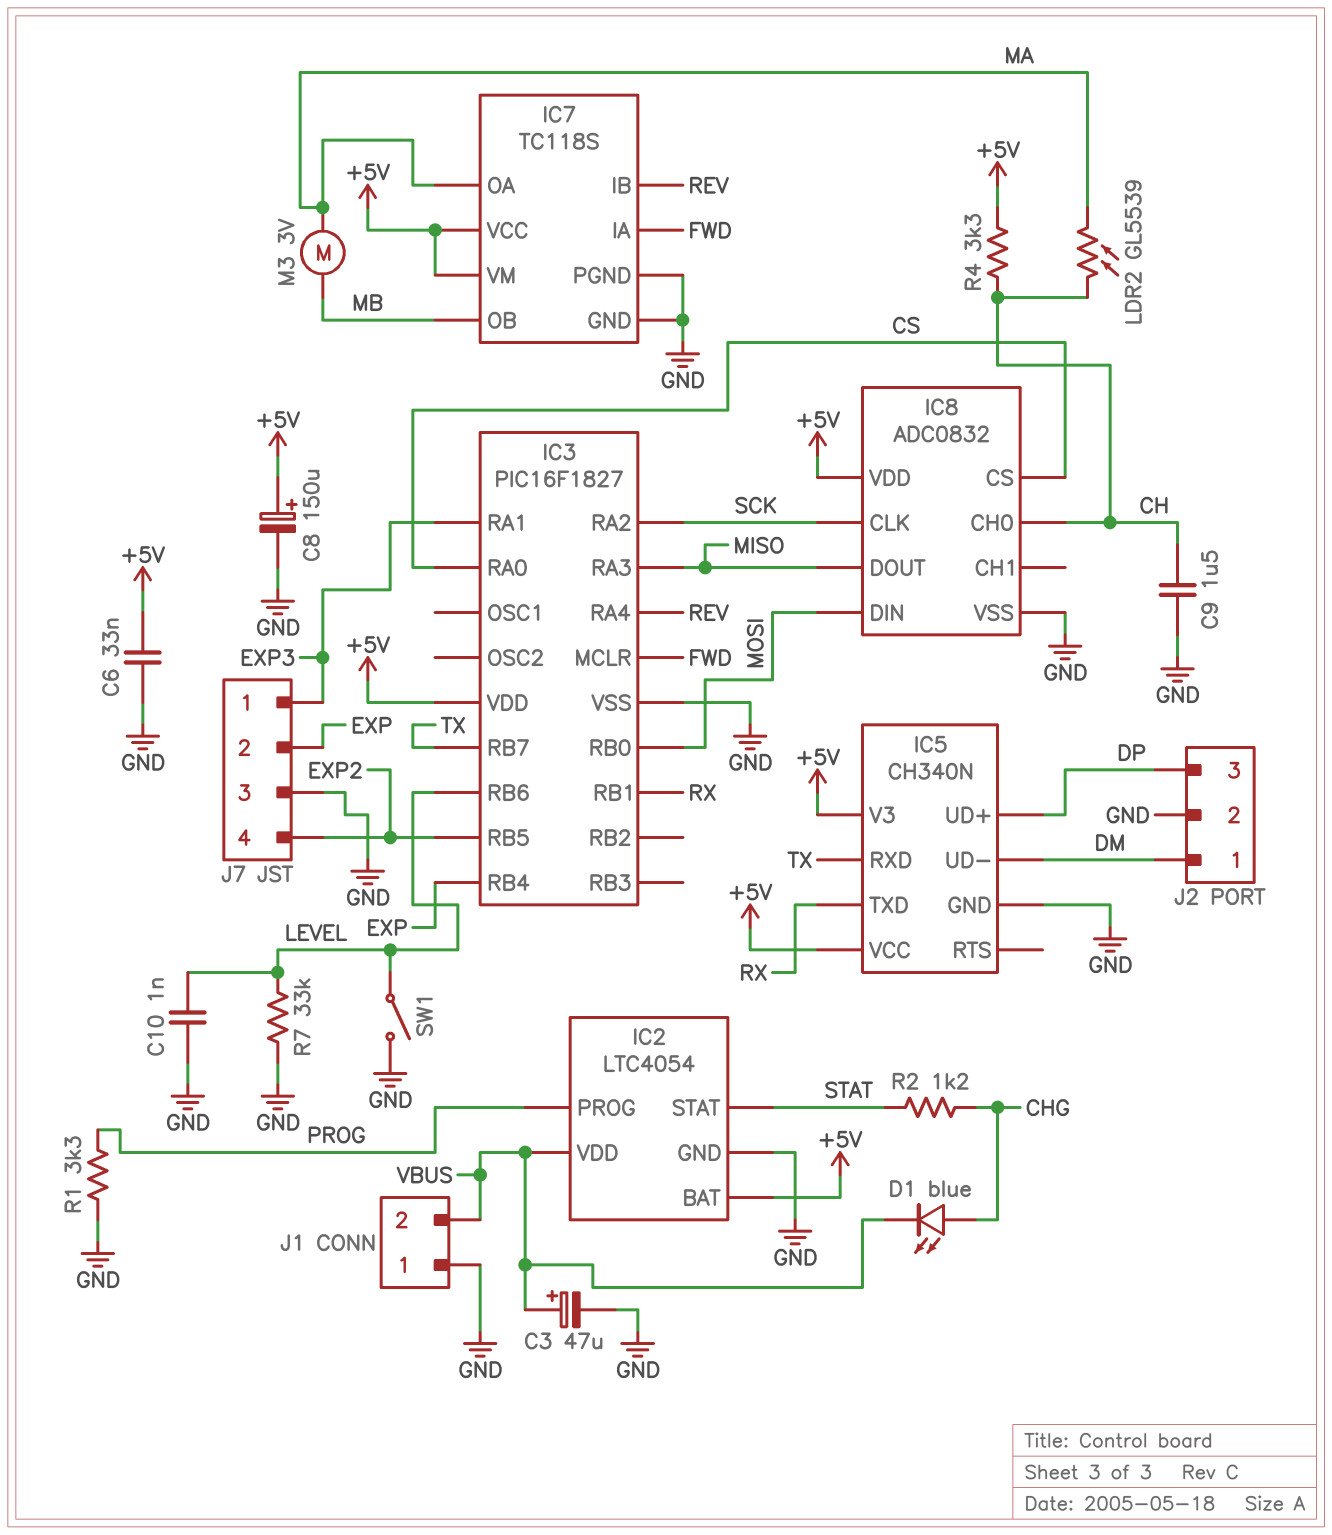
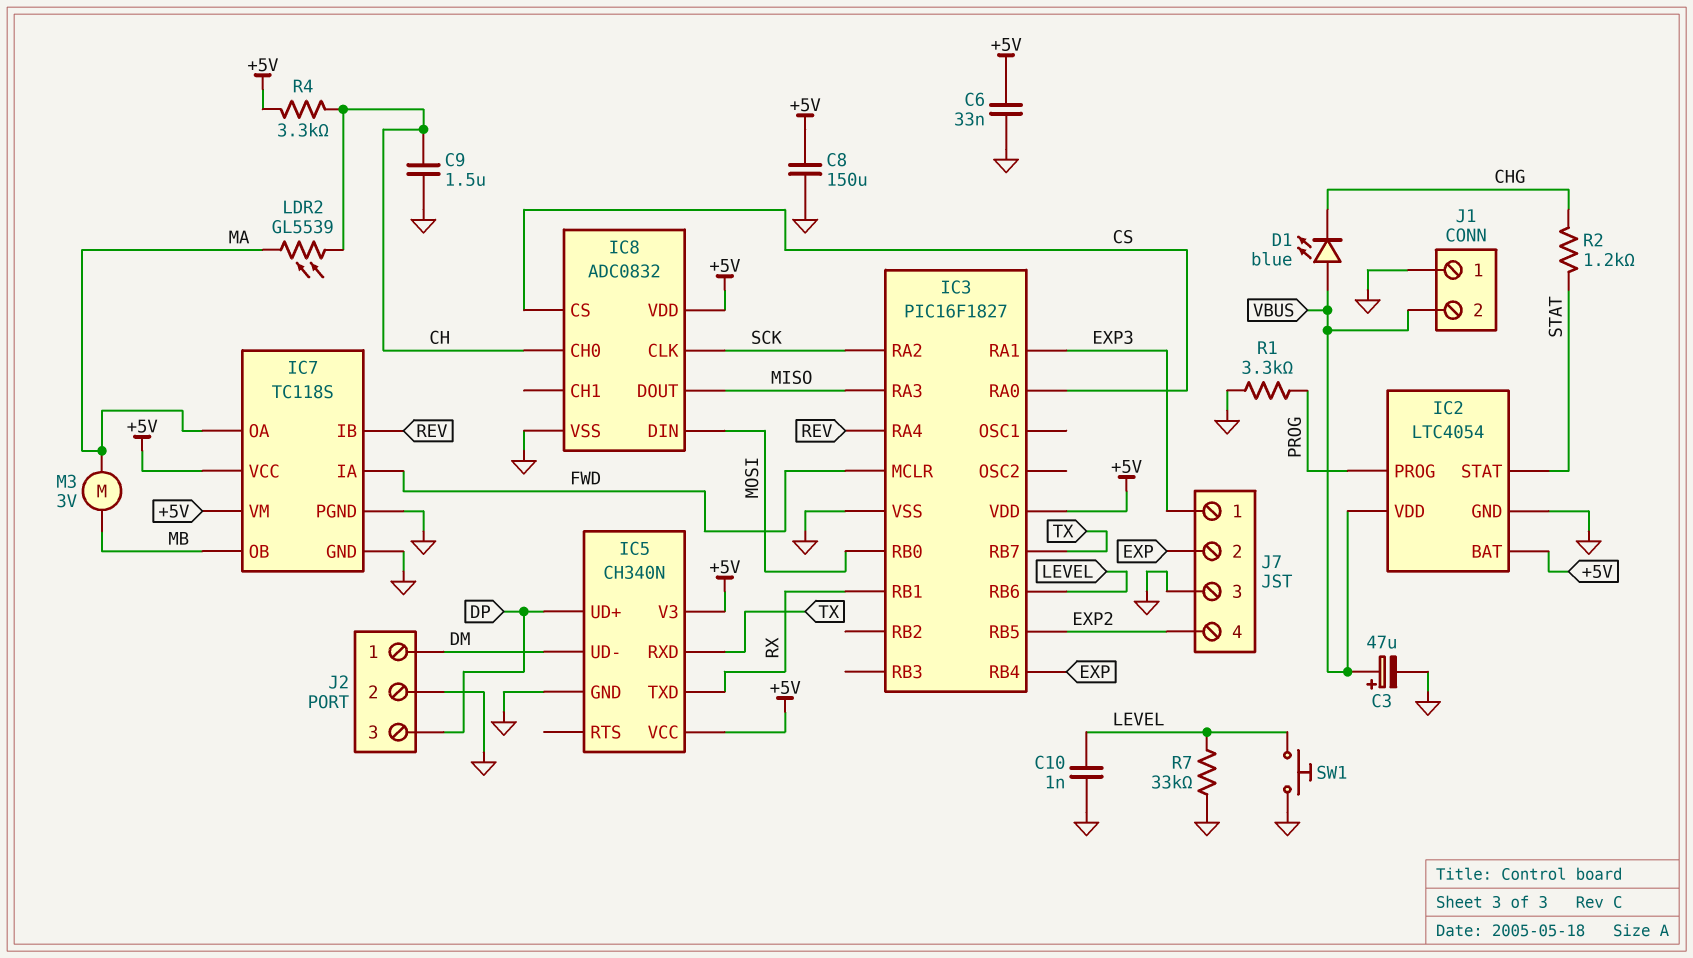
C8: 150uF (plus +5V, minus GND) -> 150uF (+5V, GND)
D1: LED blue (A CHG, K VBUS) -> LED blue (A VBUS, K CHG)
SW1: switch (GND, LEVEL) -> button (GND, LEVEL)

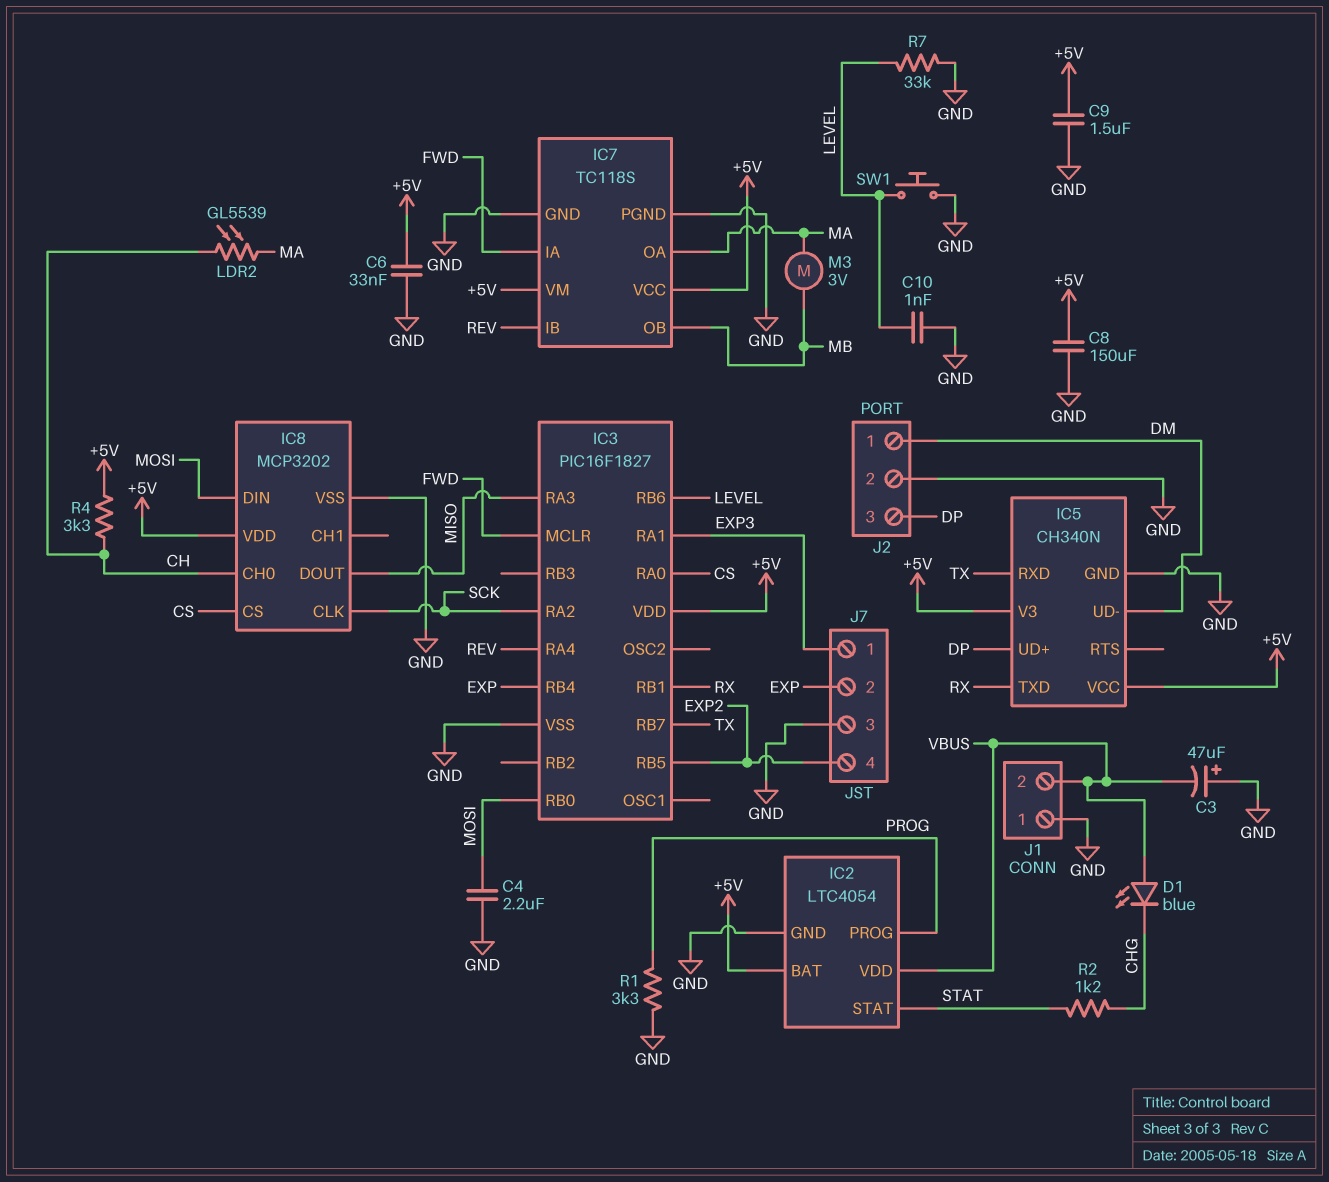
C3: 47uF (plus VBUS, minus GND) -> 47uF (plus GND, minus VBUS)
C4: none -> 2.2uF (GND, MOSI)
C9: 1.5uF (CH, GND) -> 1.5uF (+5V, GND)
IC8: ADC0832 -> MCP3202

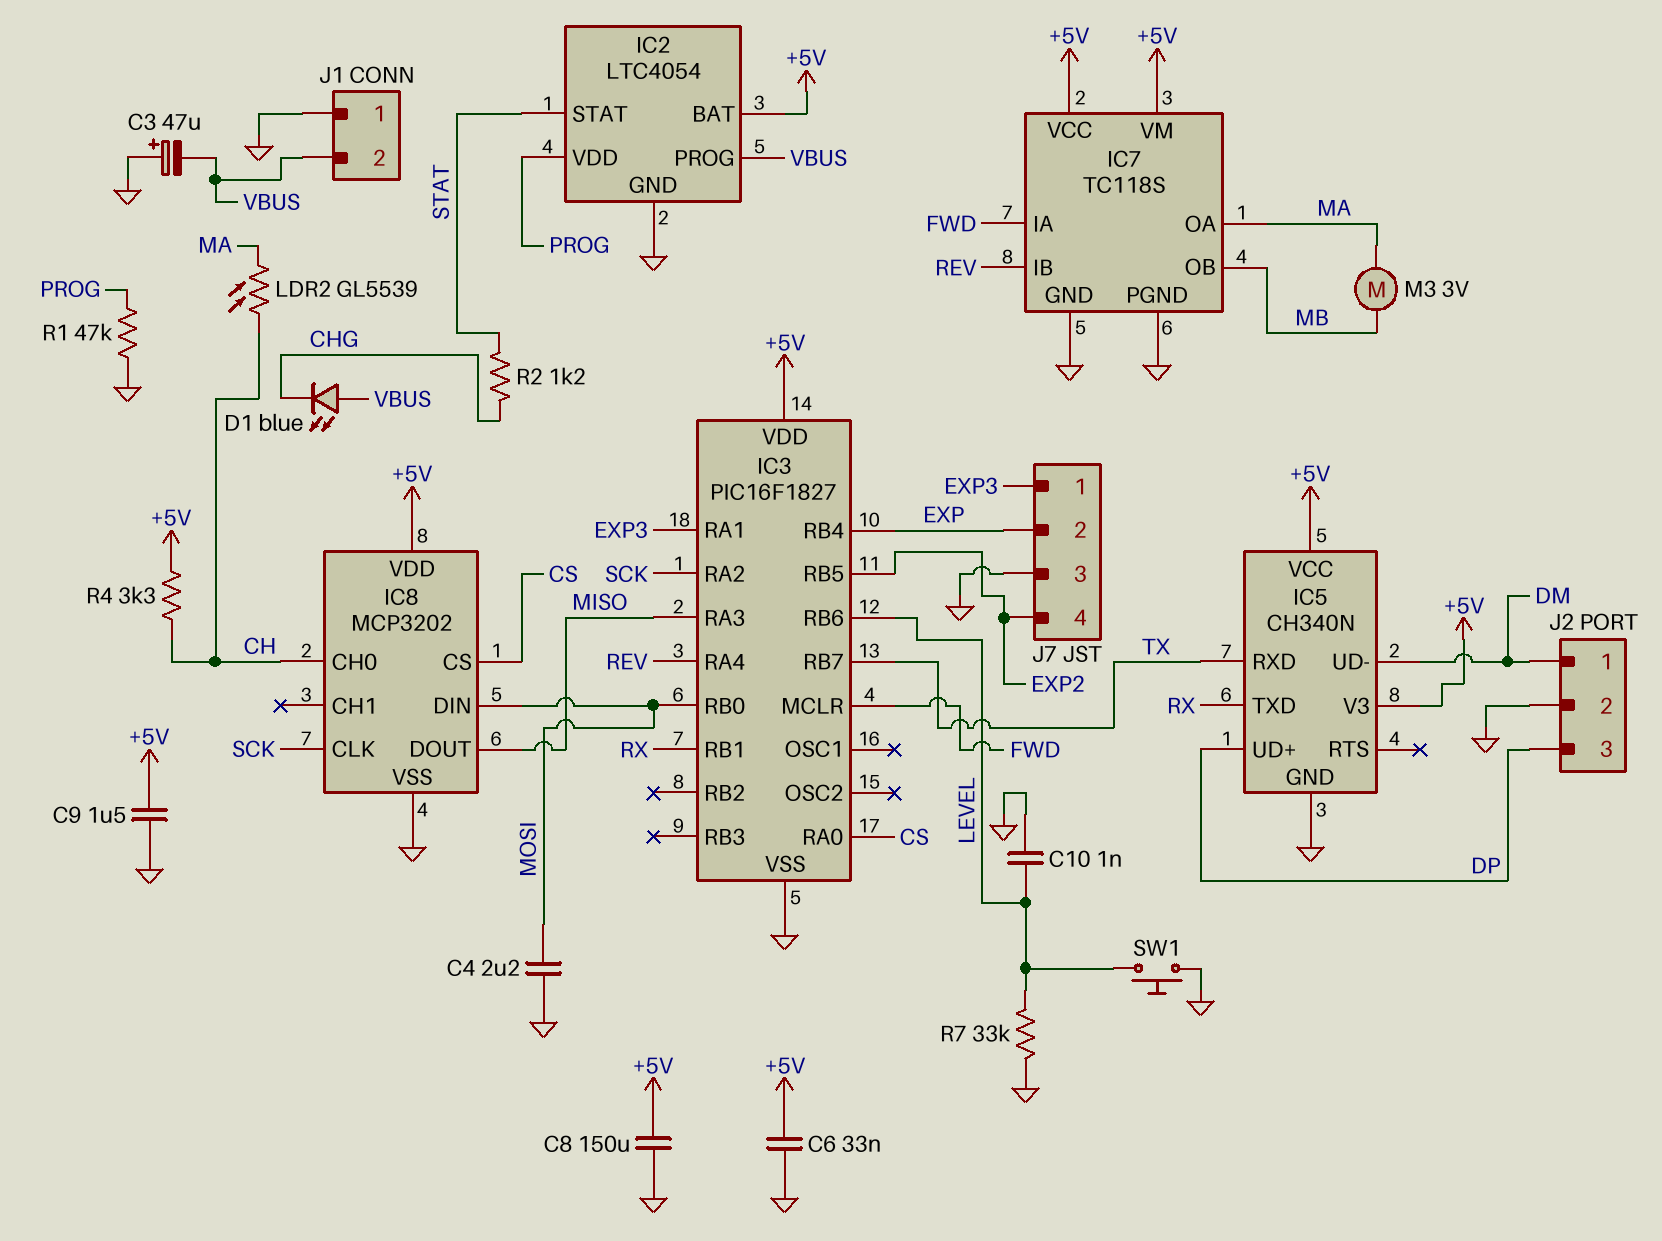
IC2 pin PROG: PROG -> VBUS
IC2 pin VDD: VBUS -> PROG
R1: 3.3k (GND, PROG) -> 47k (GND, PROG)

